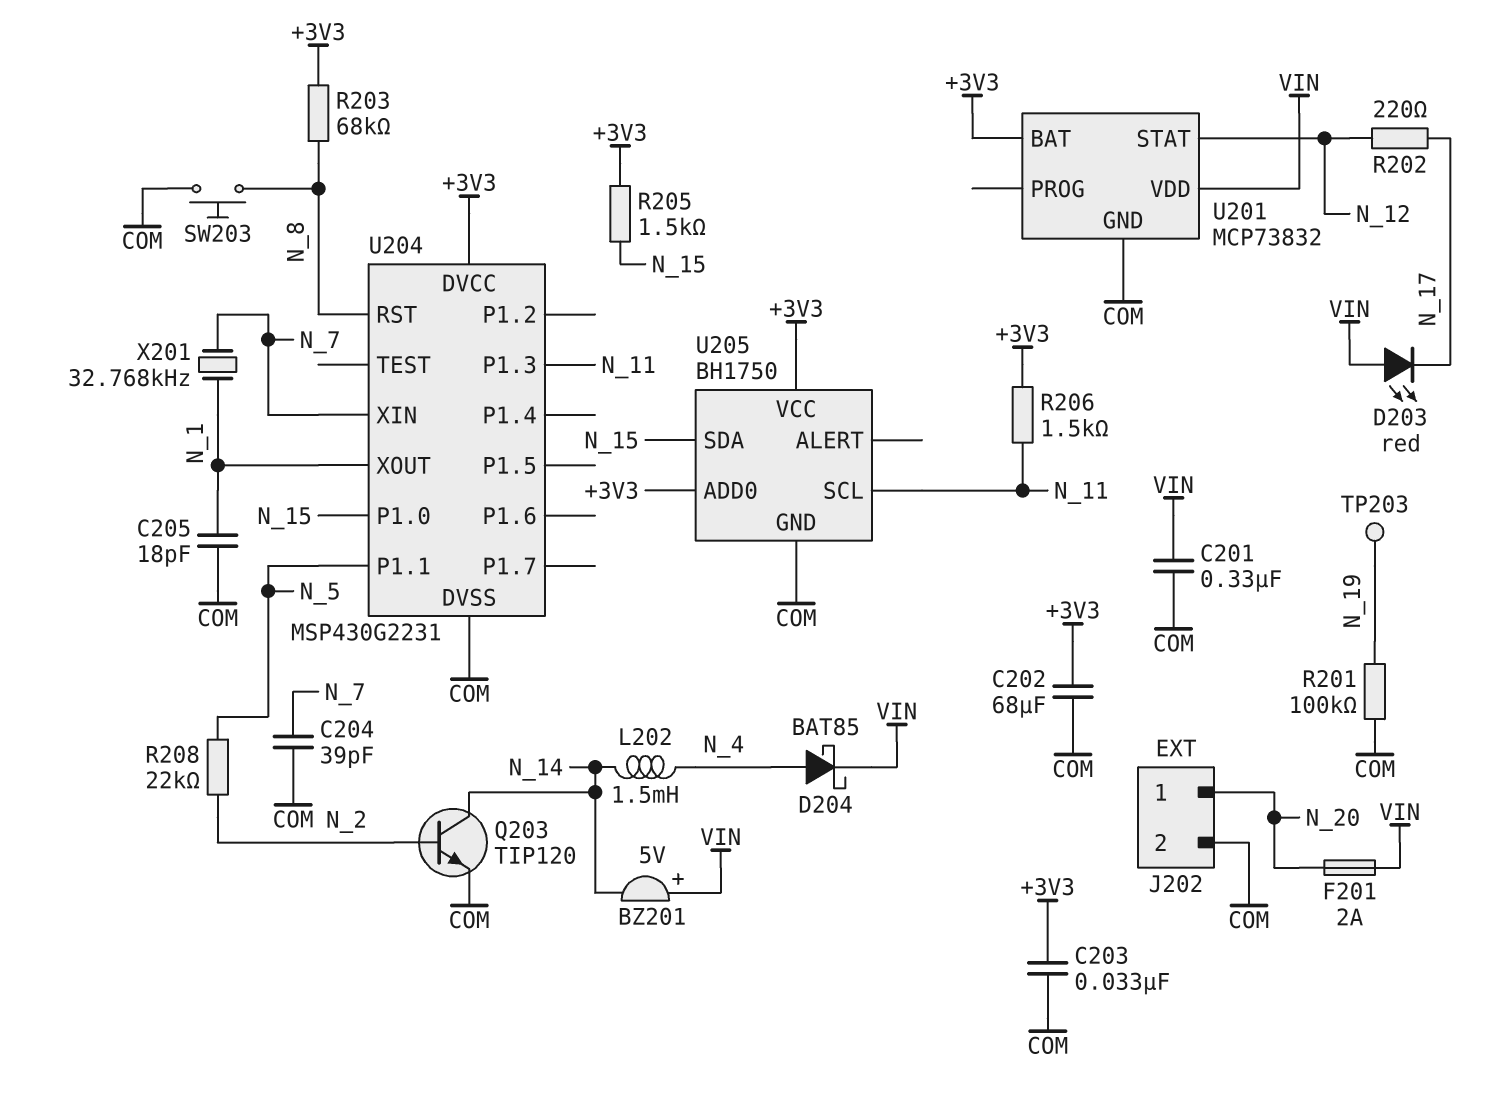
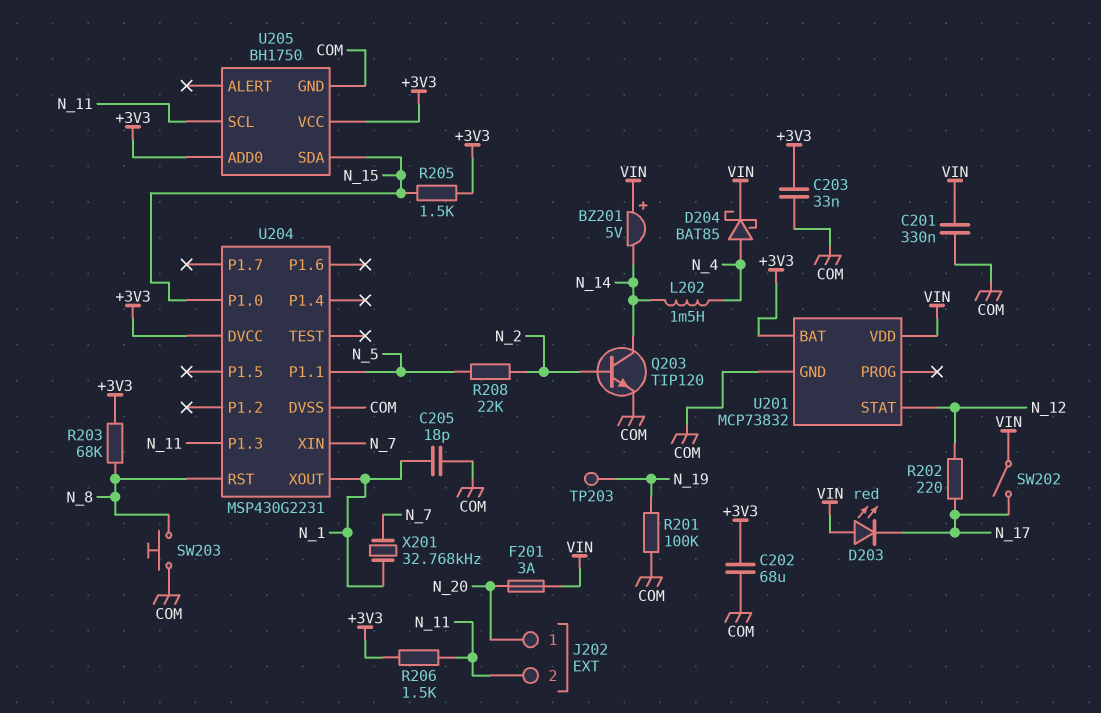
C204: 39pF (COM, N_7) -> none
F201: 2A (N_20, VIN) -> 3A (N_20, VIN)
J202 pin 2: COM -> N_11
SW202: none -> switch (N_17, VIN)

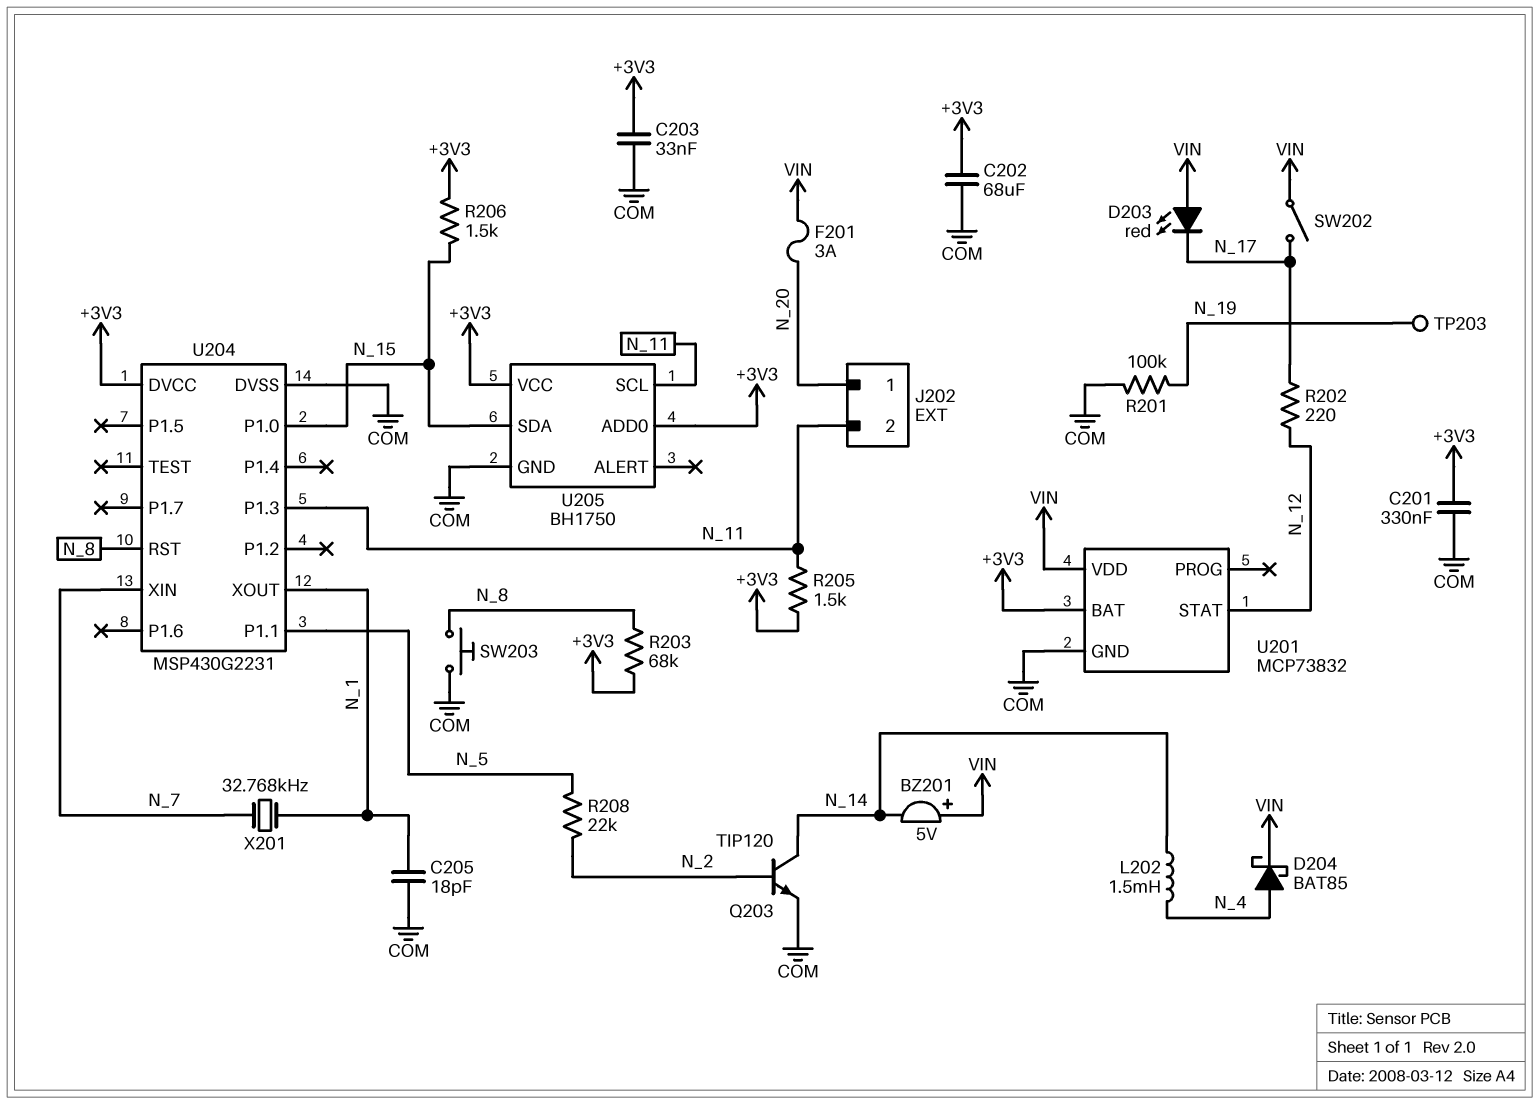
C201: 330nF (COM, VIN) -> 330nF (+3V3, COM)
R205: 1.5k (+3V3, N_15) -> 1.5k (+3V3, N_11)
R206: 1.5k (+3V3, N_11) -> 1.5k (+3V3, N_15)

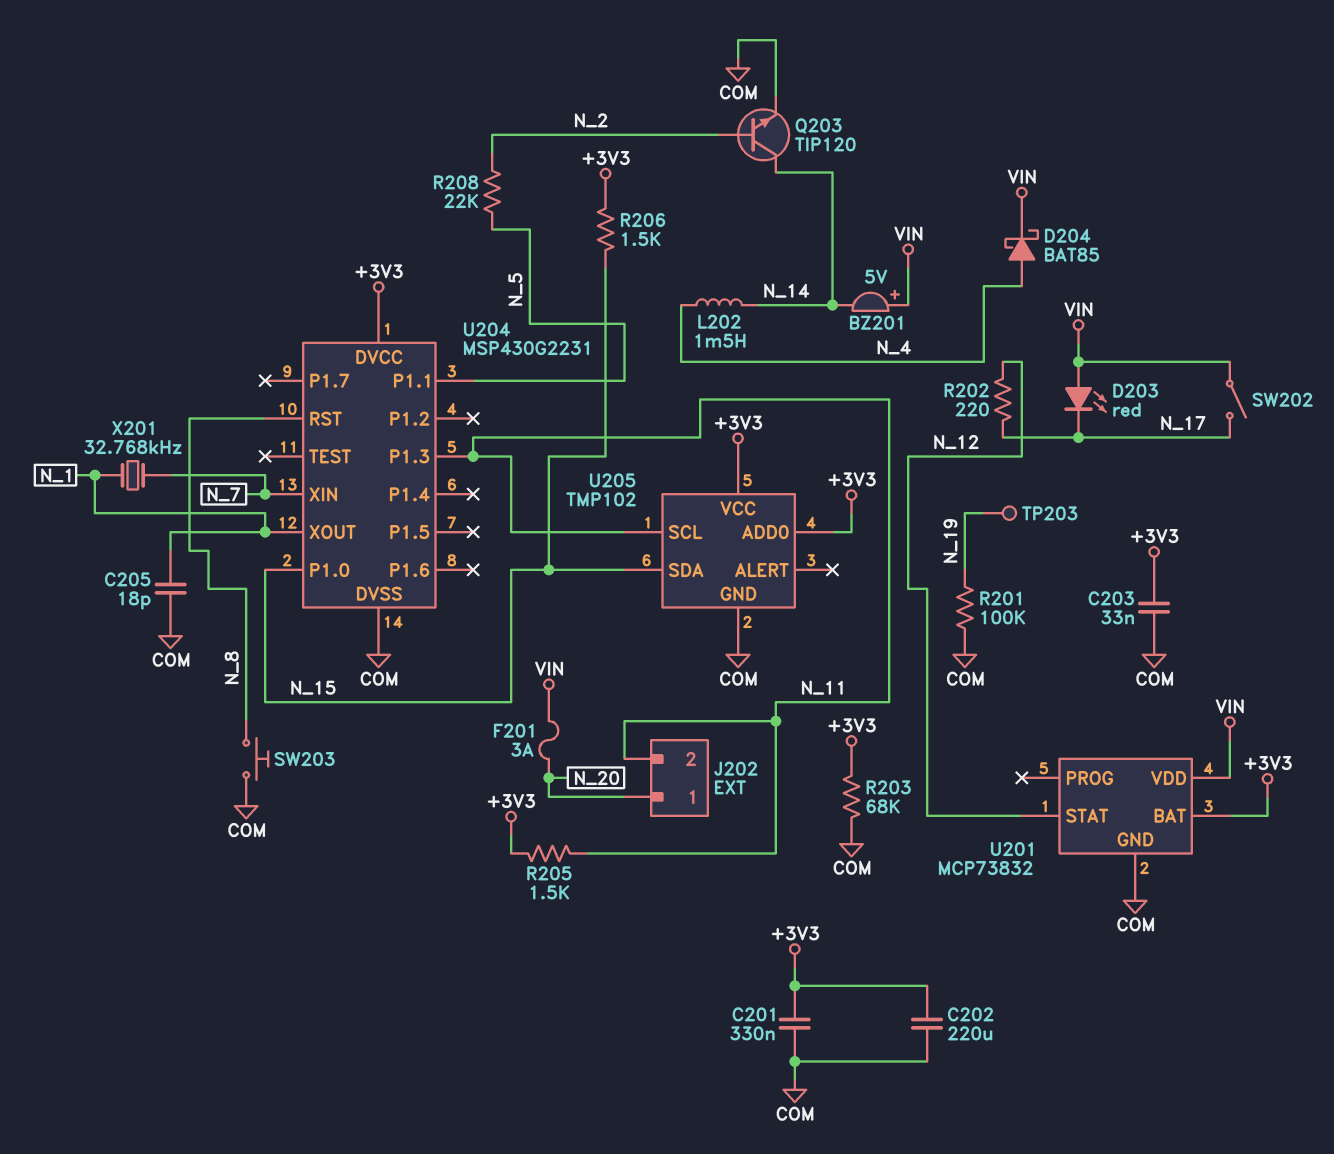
C202: 68uF (+3V3, COM) -> 220uF (+3V3, COM)
R203: 68k (+3V3, N_8) -> 68k (+3V3, COM)
U205: BH1750 -> TMP102

